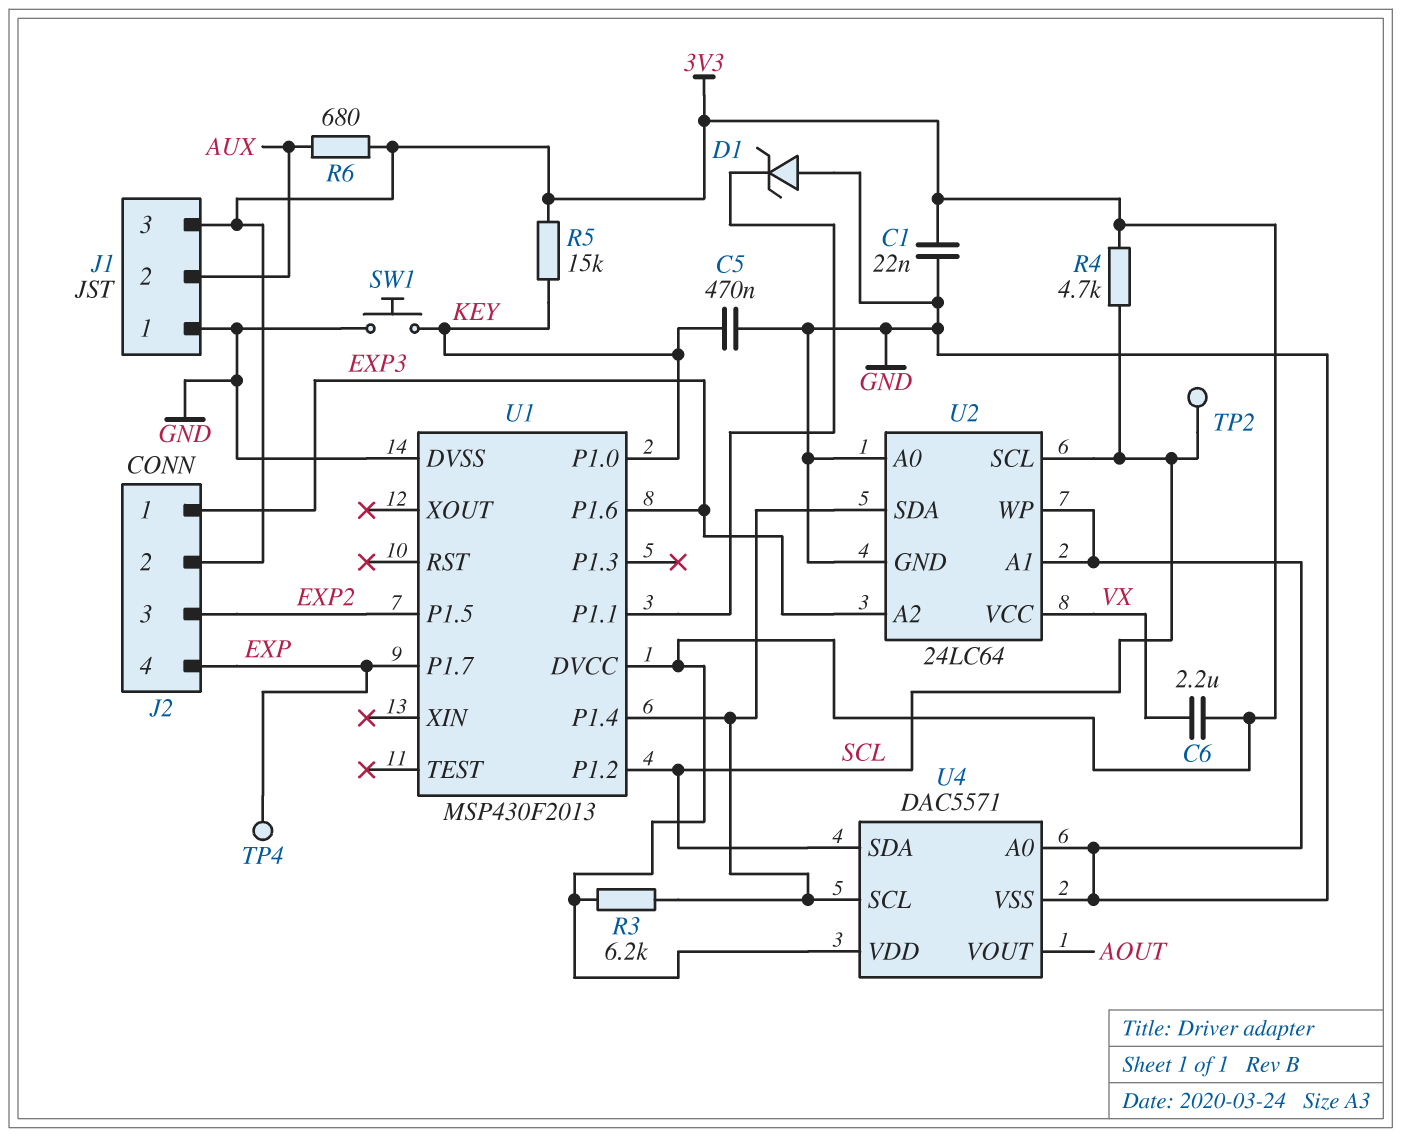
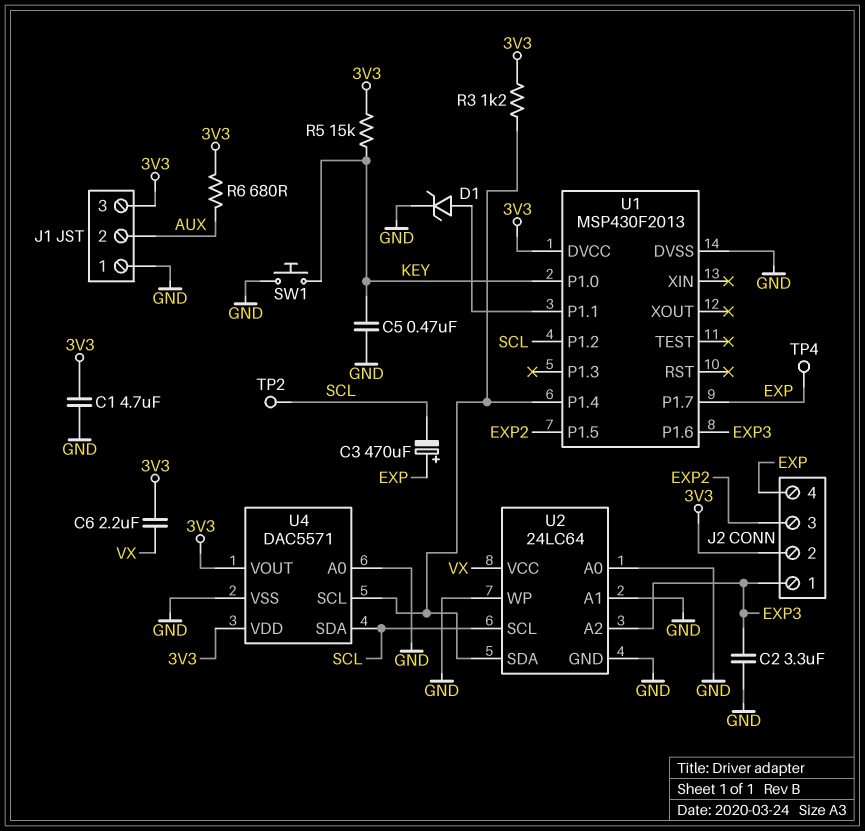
C1: 22nF (3V3, GND) -> 4.7uF (3V3, GND)
C2: none -> 3.3uF (EXP3, GND)
C3: none -> 470uF (plus EXP, minus SCL)
D1: zener (A GND, K U1/P1.1) -> zener (A U1/P1.1, K GND)
R3: 6.2k (3V3, U1/P1.4) -> 1.2k (3V3, U1/P1.4)
R4: 4.7k (3V3, SCL) -> none
U4 pin VOUT: AOUT -> 3V3

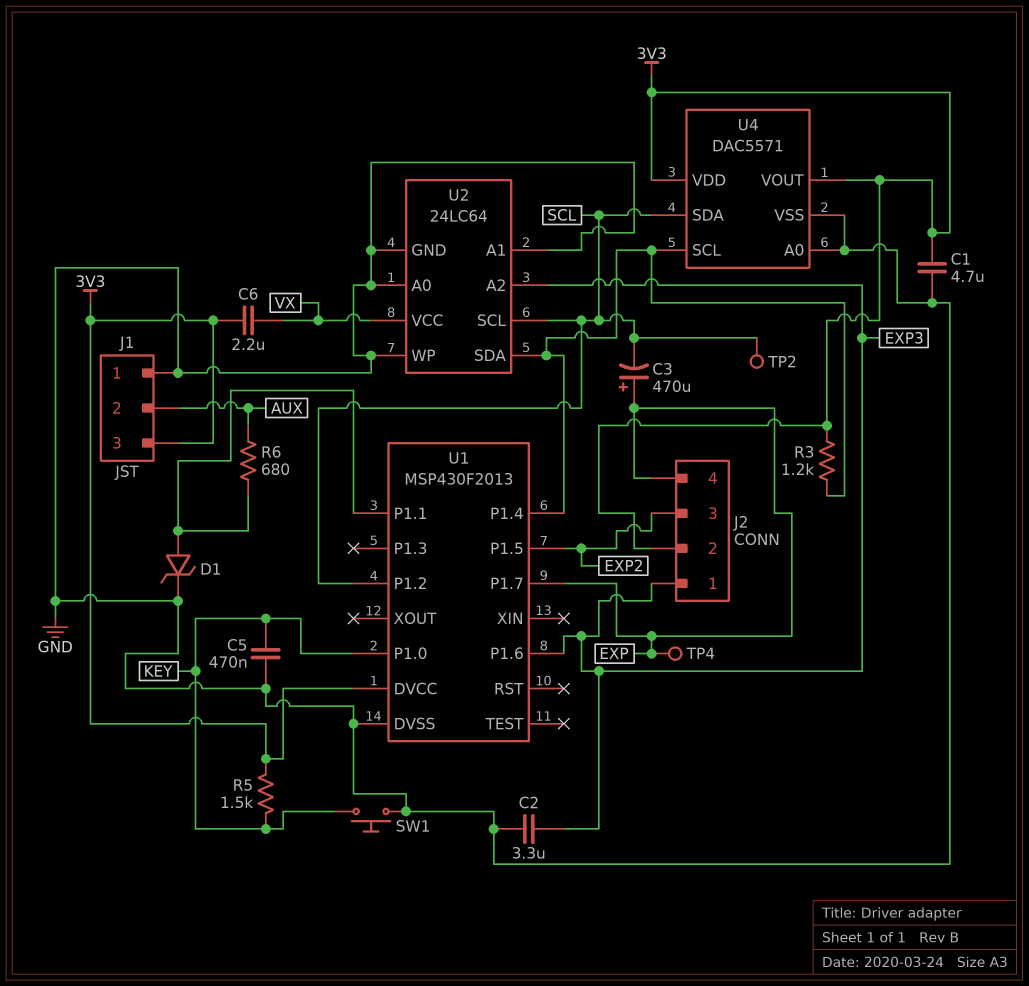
R5: 15k (3V3, KEY) -> 1.5k (3V3, KEY)
R6: 680 (3V3, AUX) -> 680 (AUX, U1/P1.1)

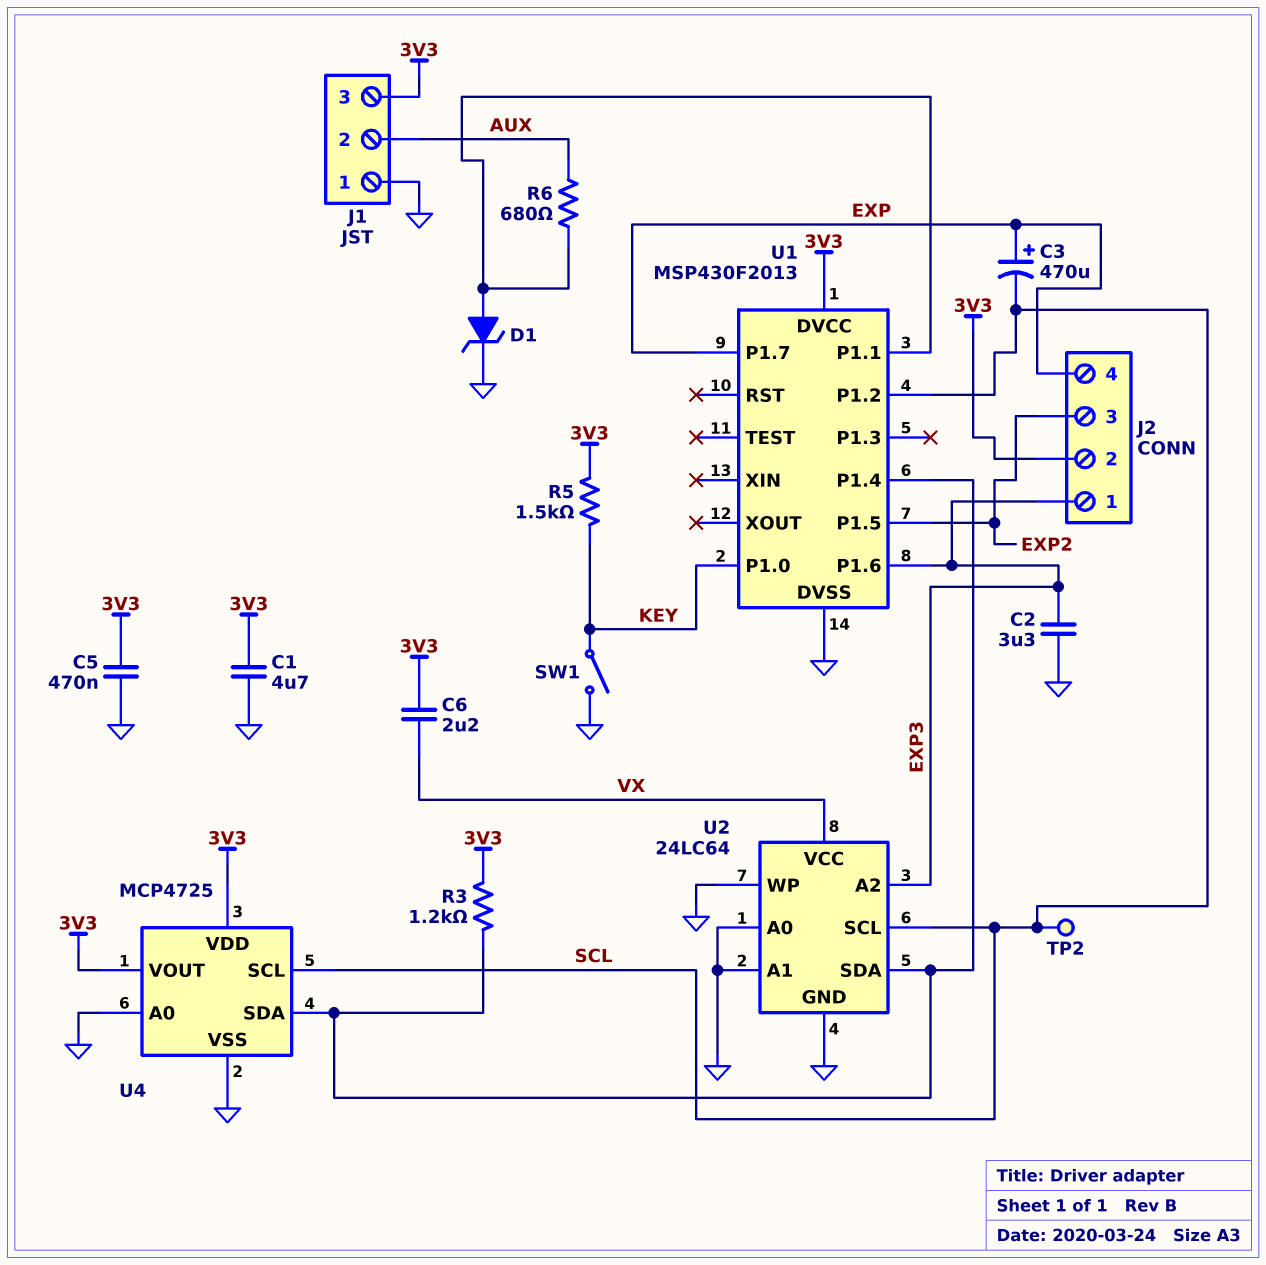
C5: 470nF (GND, KEY) -> 470nF (3V3, GND)
SW1: button (GND, KEY) -> switch (GND, KEY)
TP4: test point (EXP) -> none
U4: DAC5571 -> MCP4725
U4 pin SCL: U1/P1.4 -> SCL
U4 pin SDA: SCL -> U1/P1.4

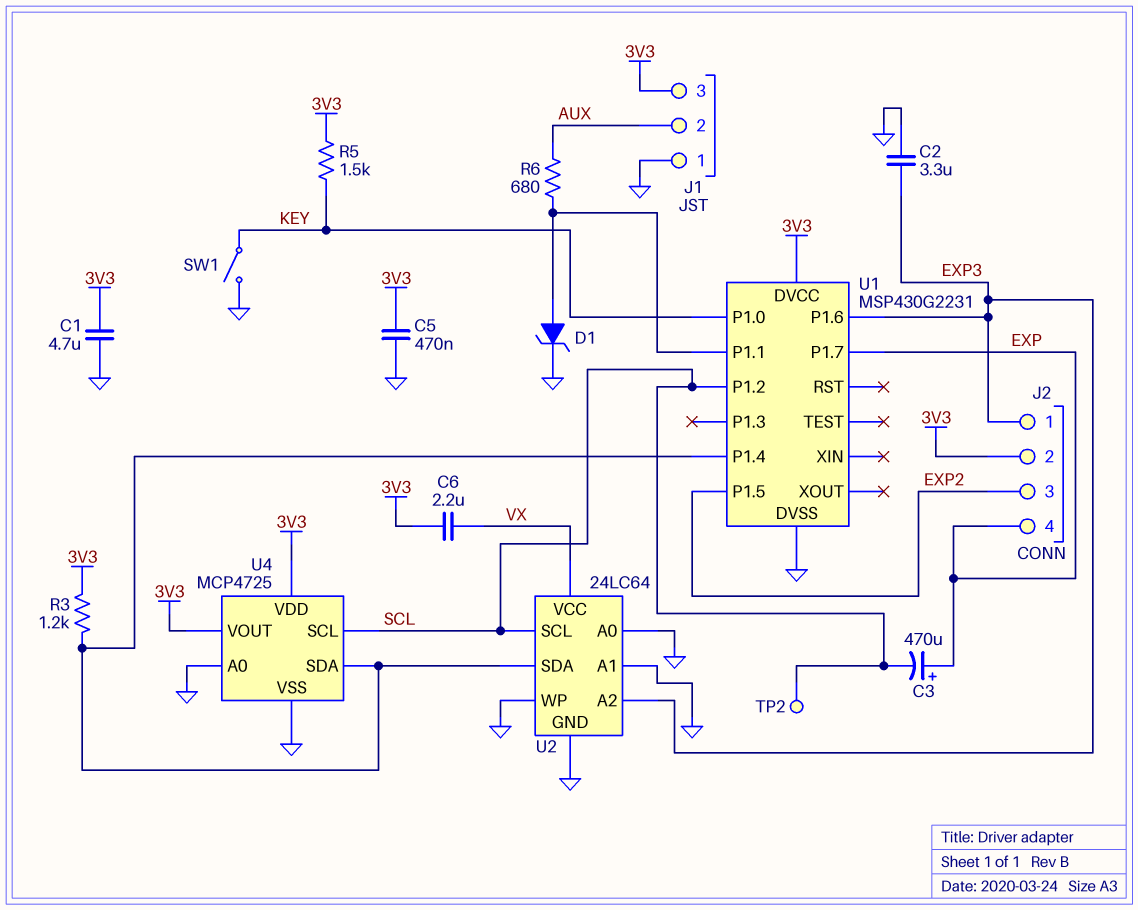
U1: MSP430F2013 -> MSP430G2231

